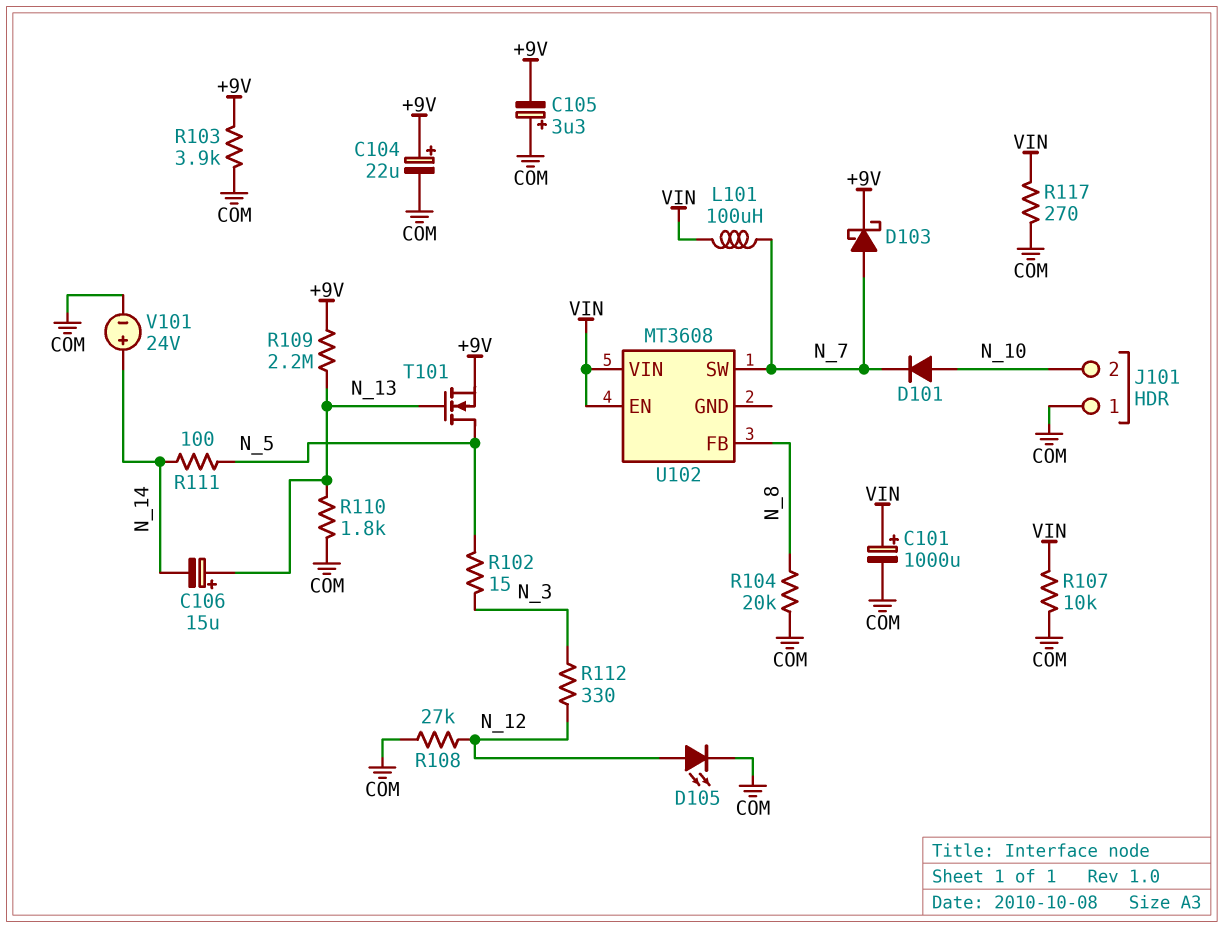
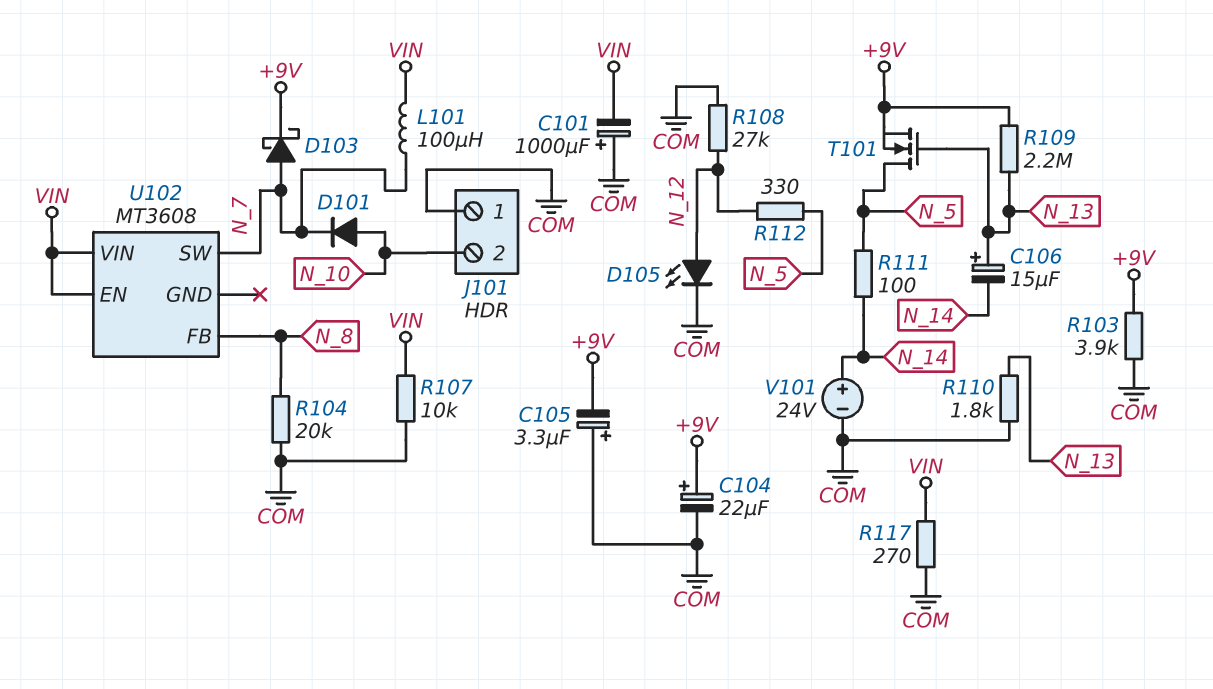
C101: 1000uF (plus VIN, minus COM) -> 1000uF (plus COM, minus VIN)
R102: 15 (N_3, N_5) -> none
R112: 330 (N_3, N_12) -> 330 (N_5, N_12)

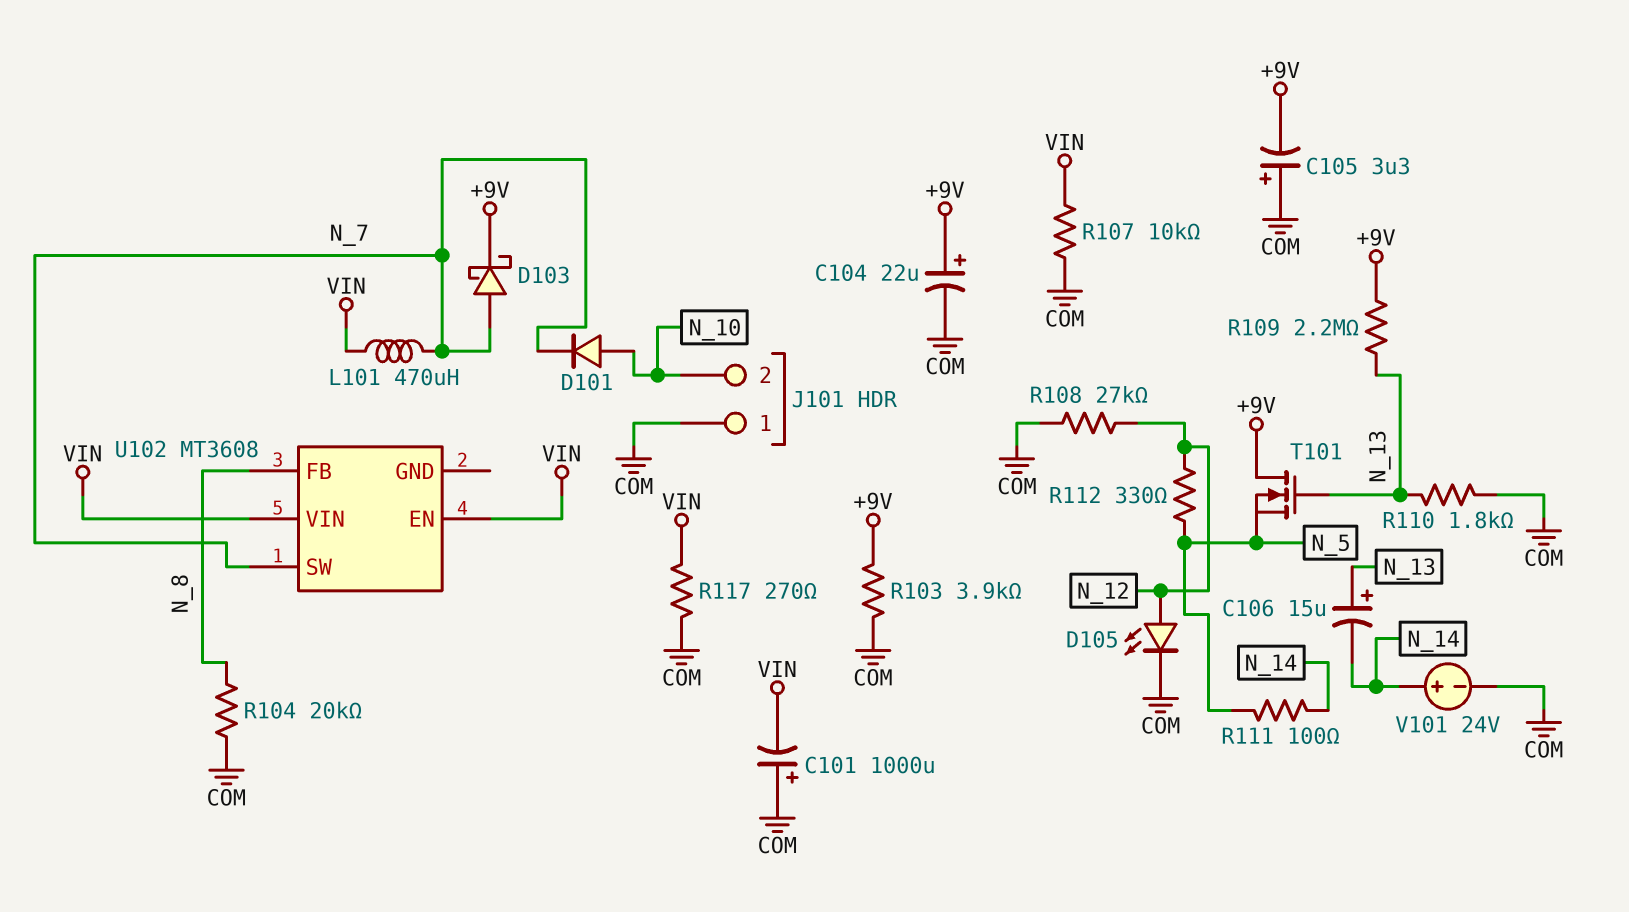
L101: 100uH (N_7, VIN) -> 470uH (N_7, VIN)
T101: NMOS (G N_13, D N_5, S +9V) -> NMOS (G N_13, D +9V, S N_5)

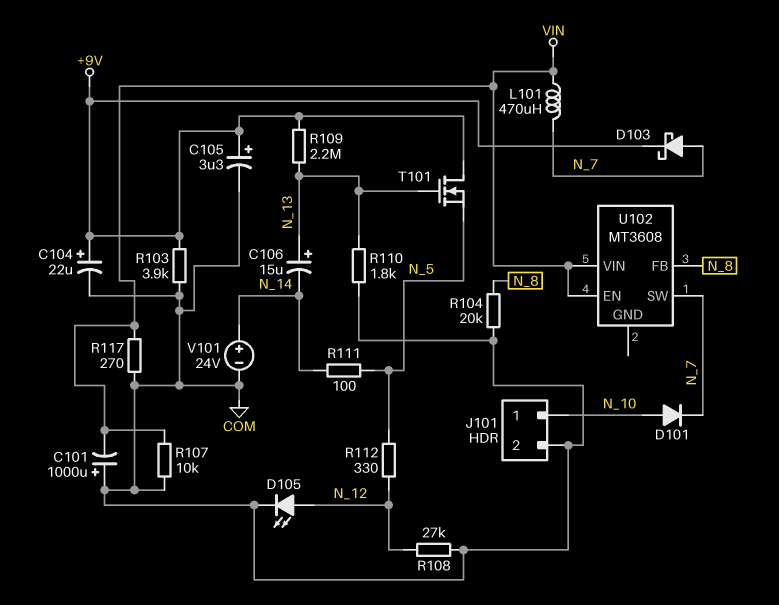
C105: 3.3uF (plus COM, minus +9V) -> 3.3uF (plus +9V, minus COM)
J101 pin 1: COM -> N_10
J101 pin 2: N_10 -> COM

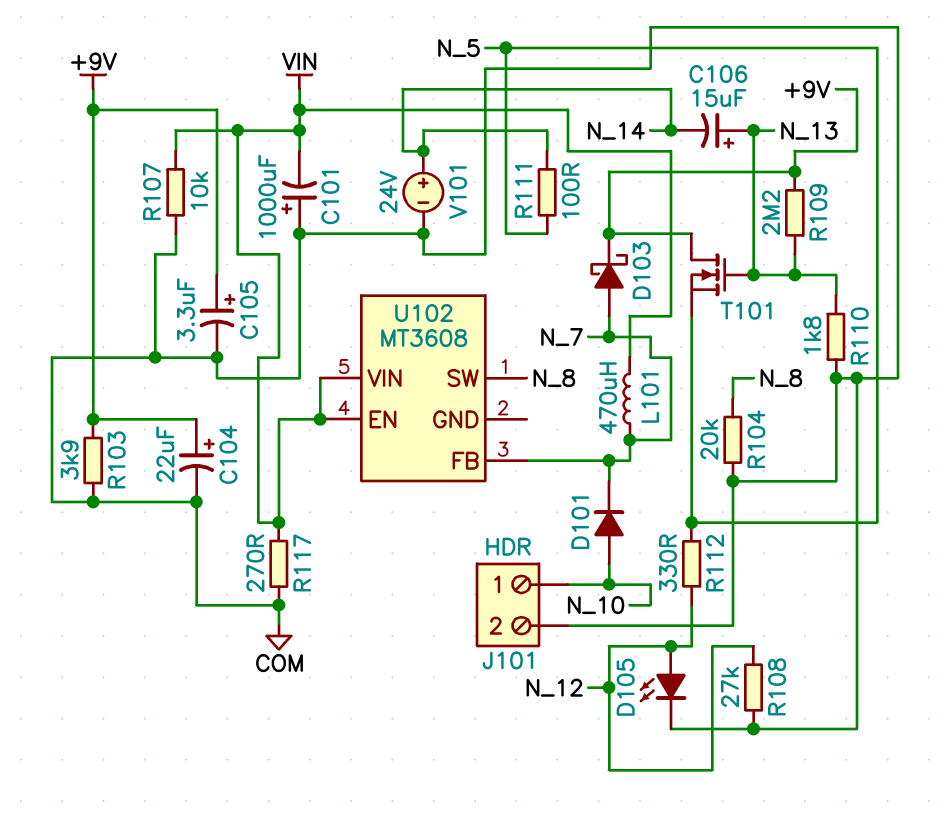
U102 pin FB: N_8 -> N_7
U102 pin SW: N_7 -> N_8

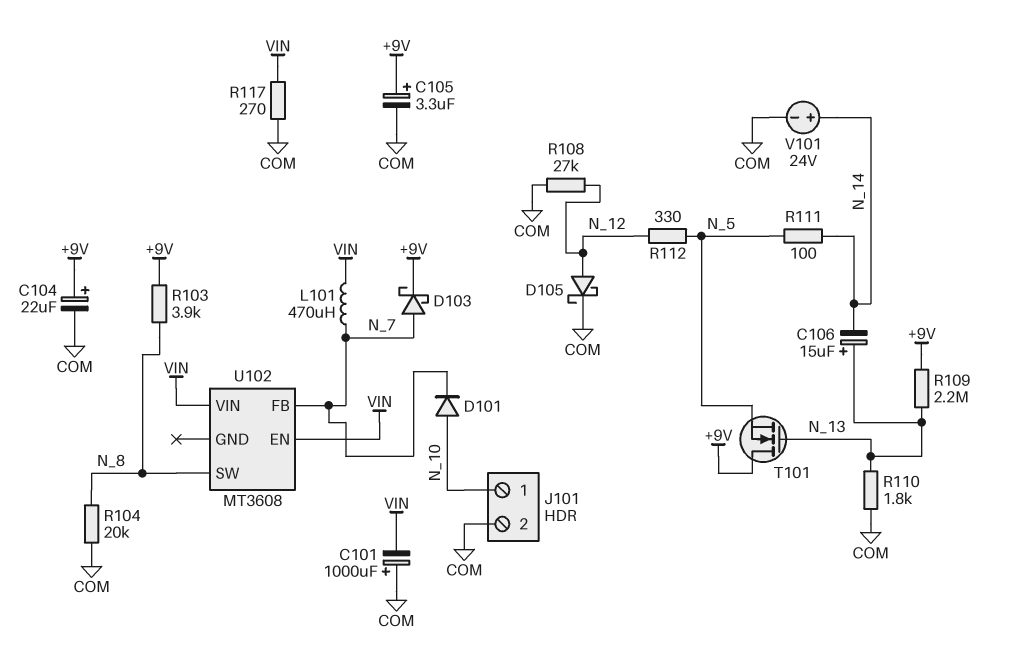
D105: LED (A N_12, K COM) -> schottky (A N_12, K COM)
R103: 3.9k (+9V, COM) -> 3.9k (+9V, N_8)
R107: 10k (COM, VIN) -> none

